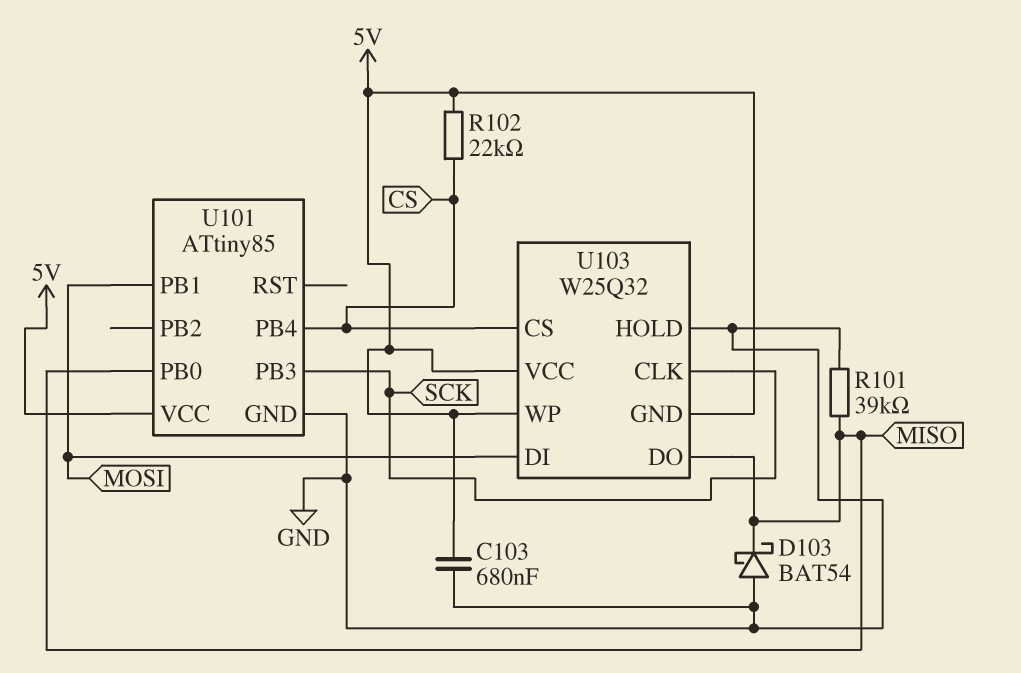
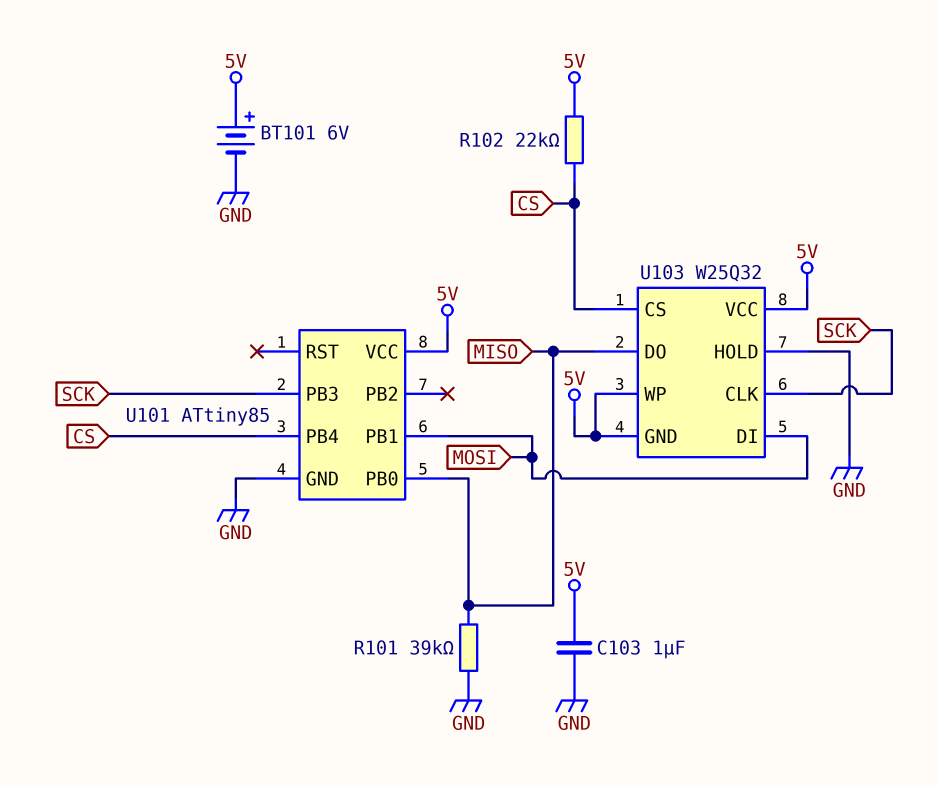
BT101: none -> 6V (plus 5V, minus GND)
C103: 680nF (5V, GND) -> 1uF (5V, GND)
D103: schottky BAT54 (A GND, K MISO) -> none

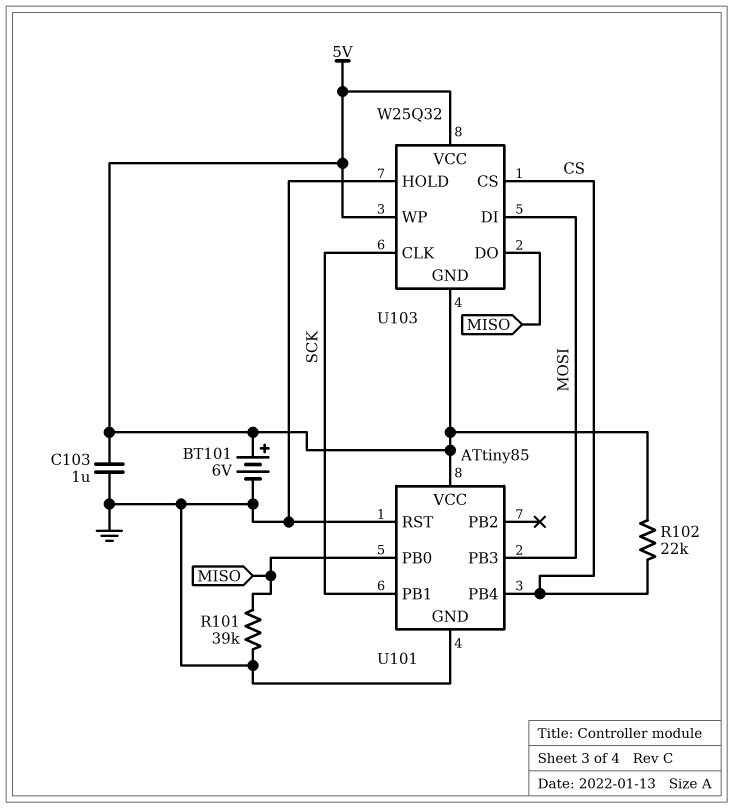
U101 pin PB1: MOSI -> SCK
U101 pin PB3: SCK -> MOSI
U101 pin RST: none -> GND

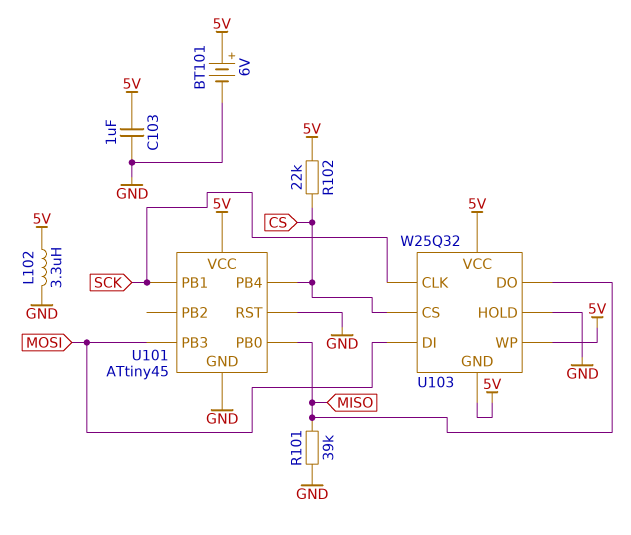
L102: none -> 3.3uH (5V, GND)
U101: ATtiny85 -> ATtiny45

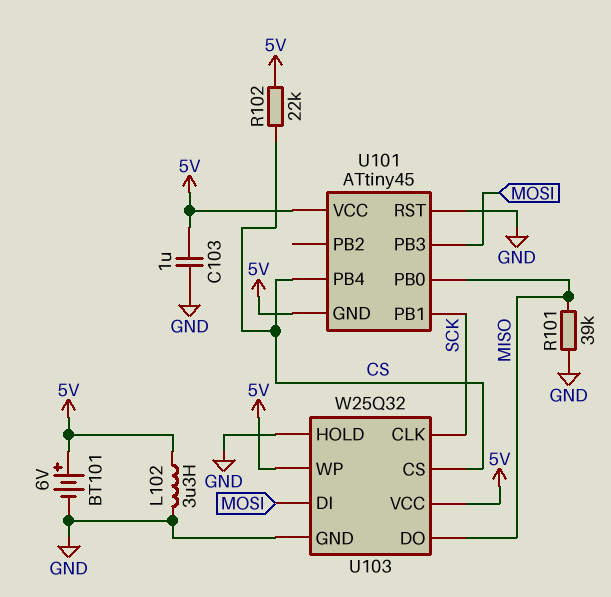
U101 pin GND: GND -> 5V
U103 pin GND: 5V -> GND

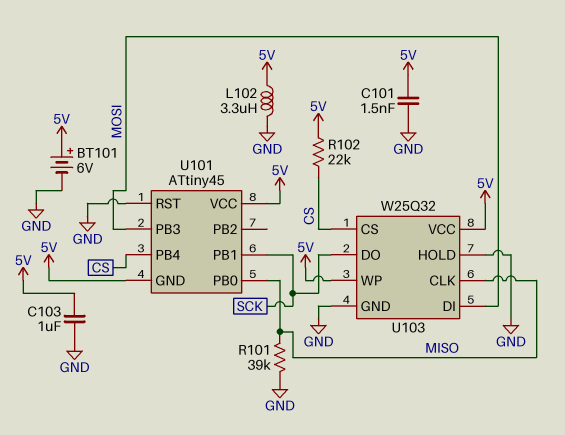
C101: none -> 1.5nF (5V, GND)
U103 pin CLK: SCK -> MISO
U103 pin DO: MISO -> SCK

